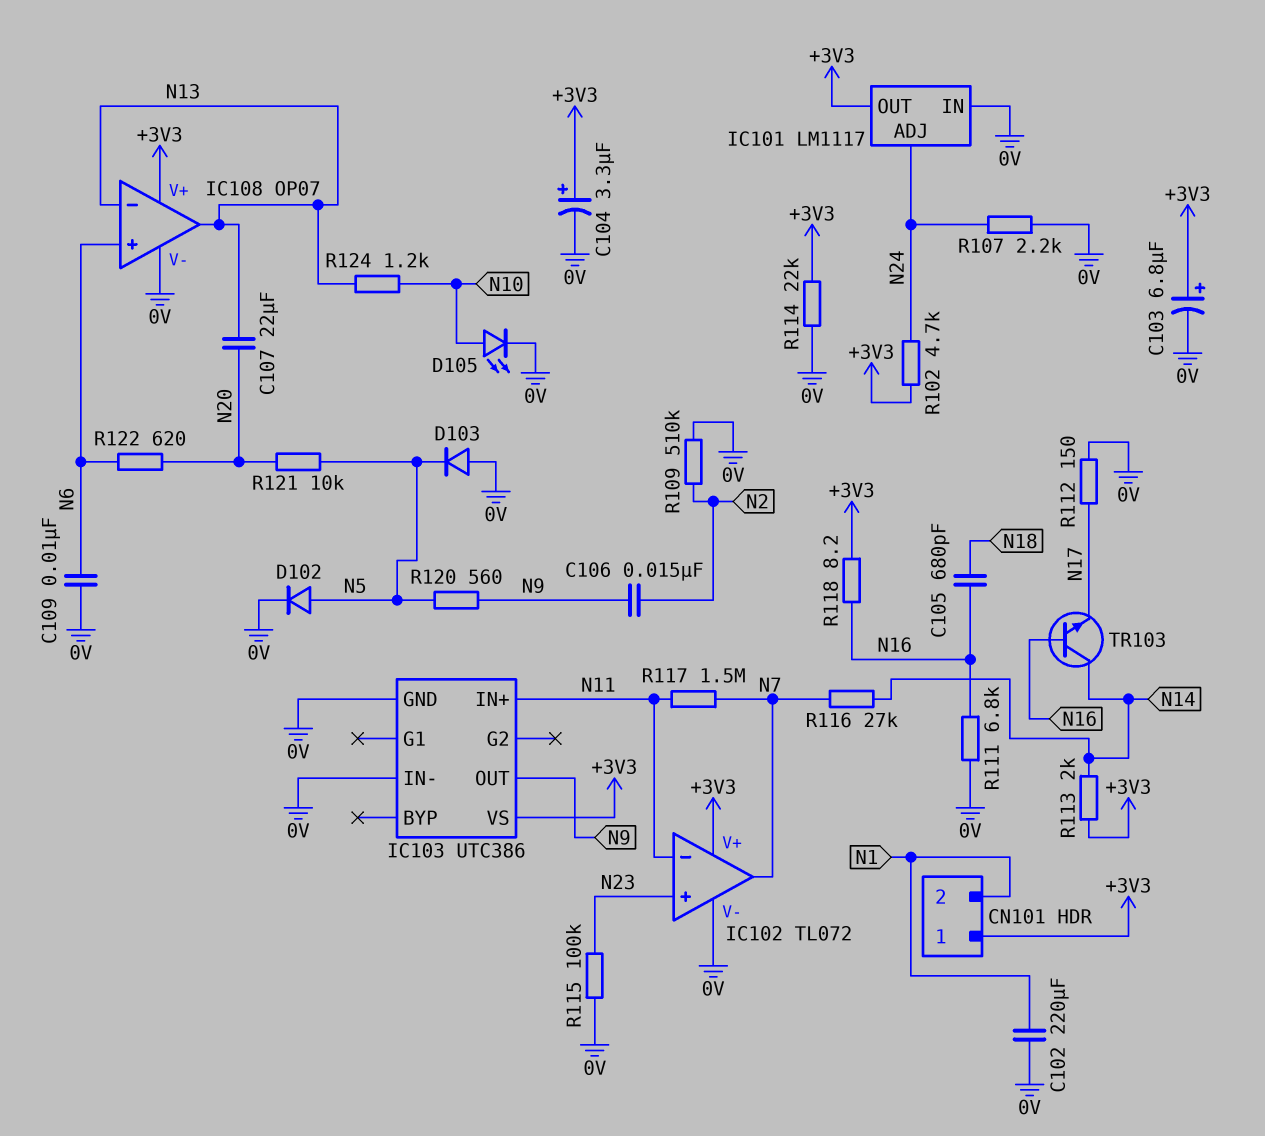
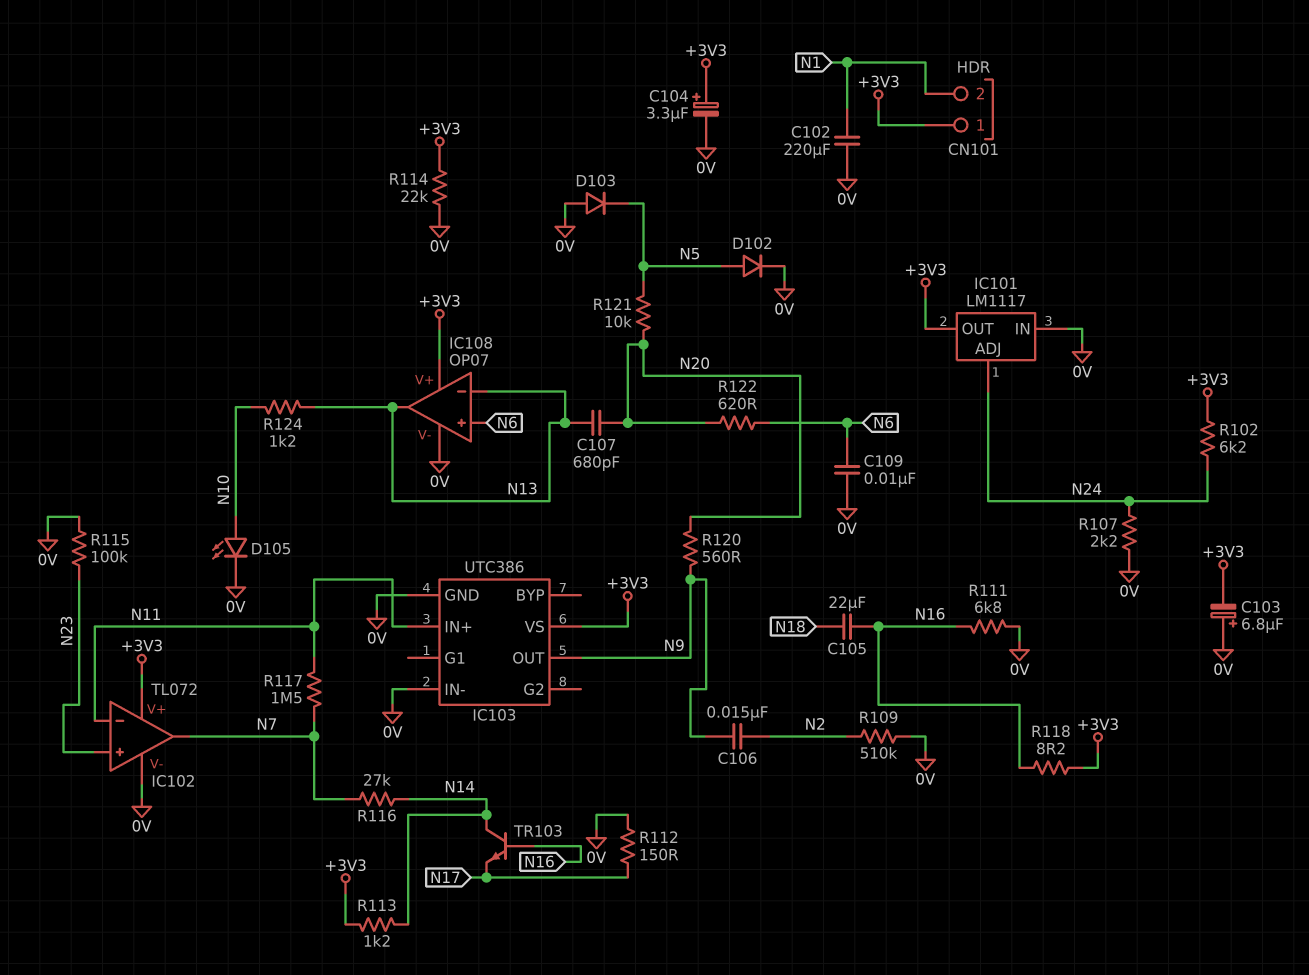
C103: 6.8uF (plus +3V3, minus 0V) -> 6.8uF (plus 0V, minus +3V3)
C105: 680pF (N16, N18) -> 22uF (N16, N18)
C107: 22uF (N13, N20) -> 680pF (N13, N20)
R102: 4.7k (+3V3, N24) -> 6.2k (+3V3, N24)
R113: 2k (+3V3, N14) -> 1.2k (+3V3, N14)
R120: 560 (N5, N9) -> 560 (N9, N20)

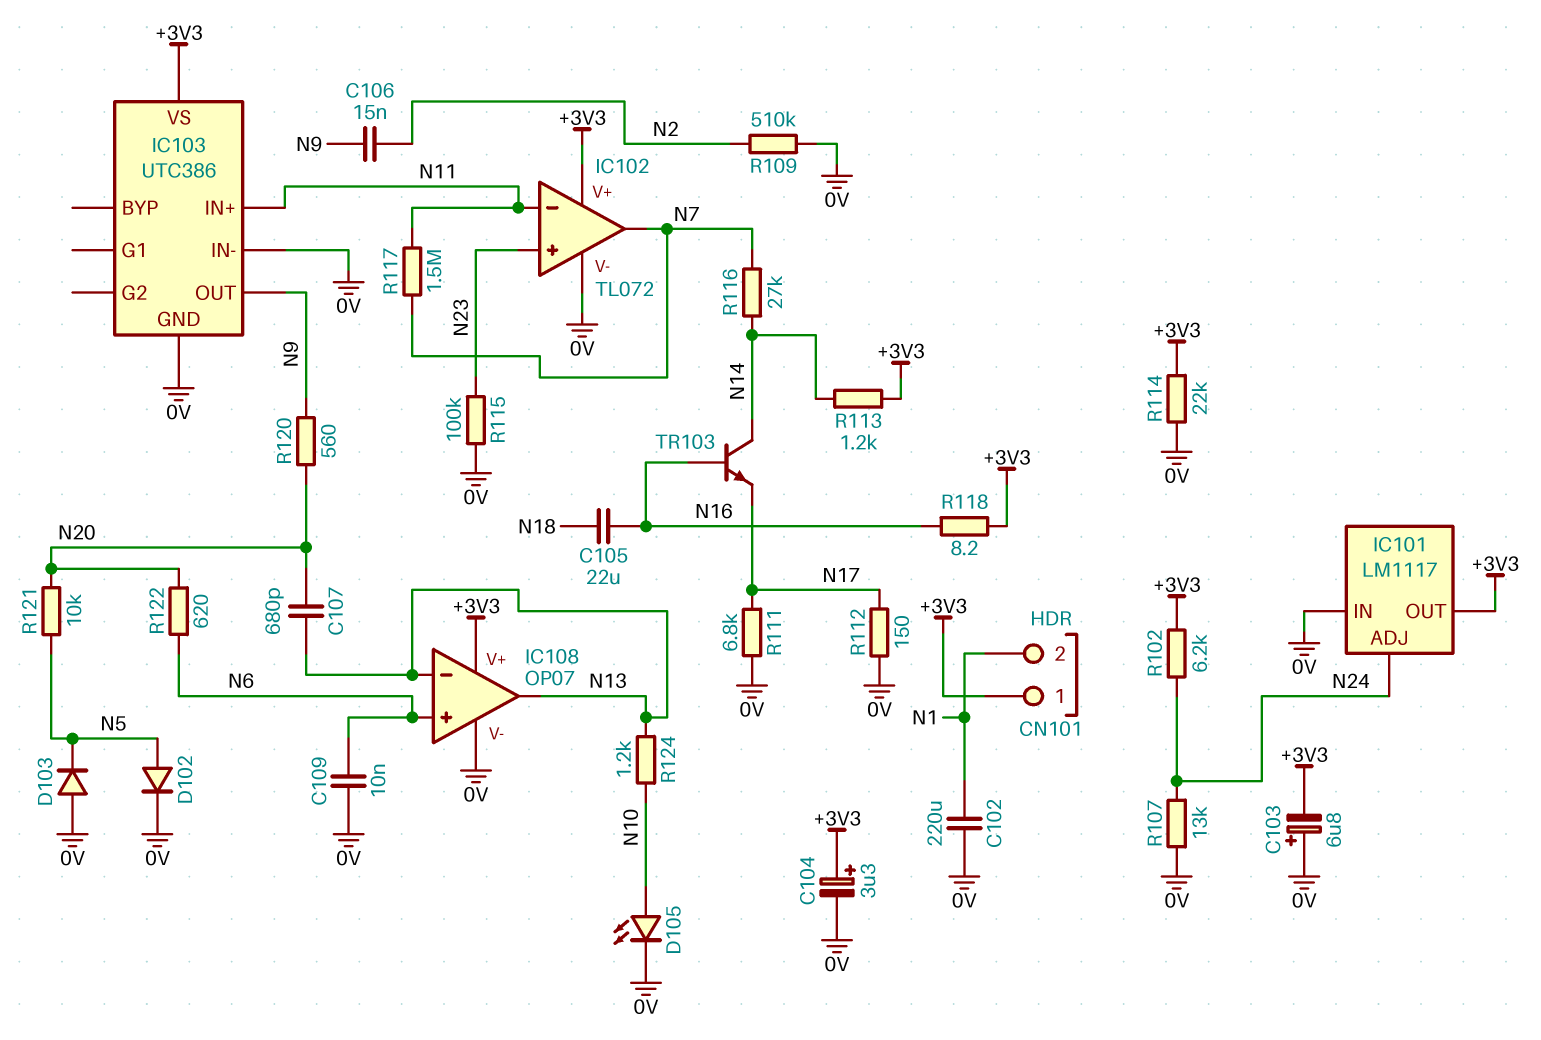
R107: 2.2k (0V, N24) -> 13k (0V, N24)
R111: 6.8k (0V, N16) -> 6.8k (0V, N17)

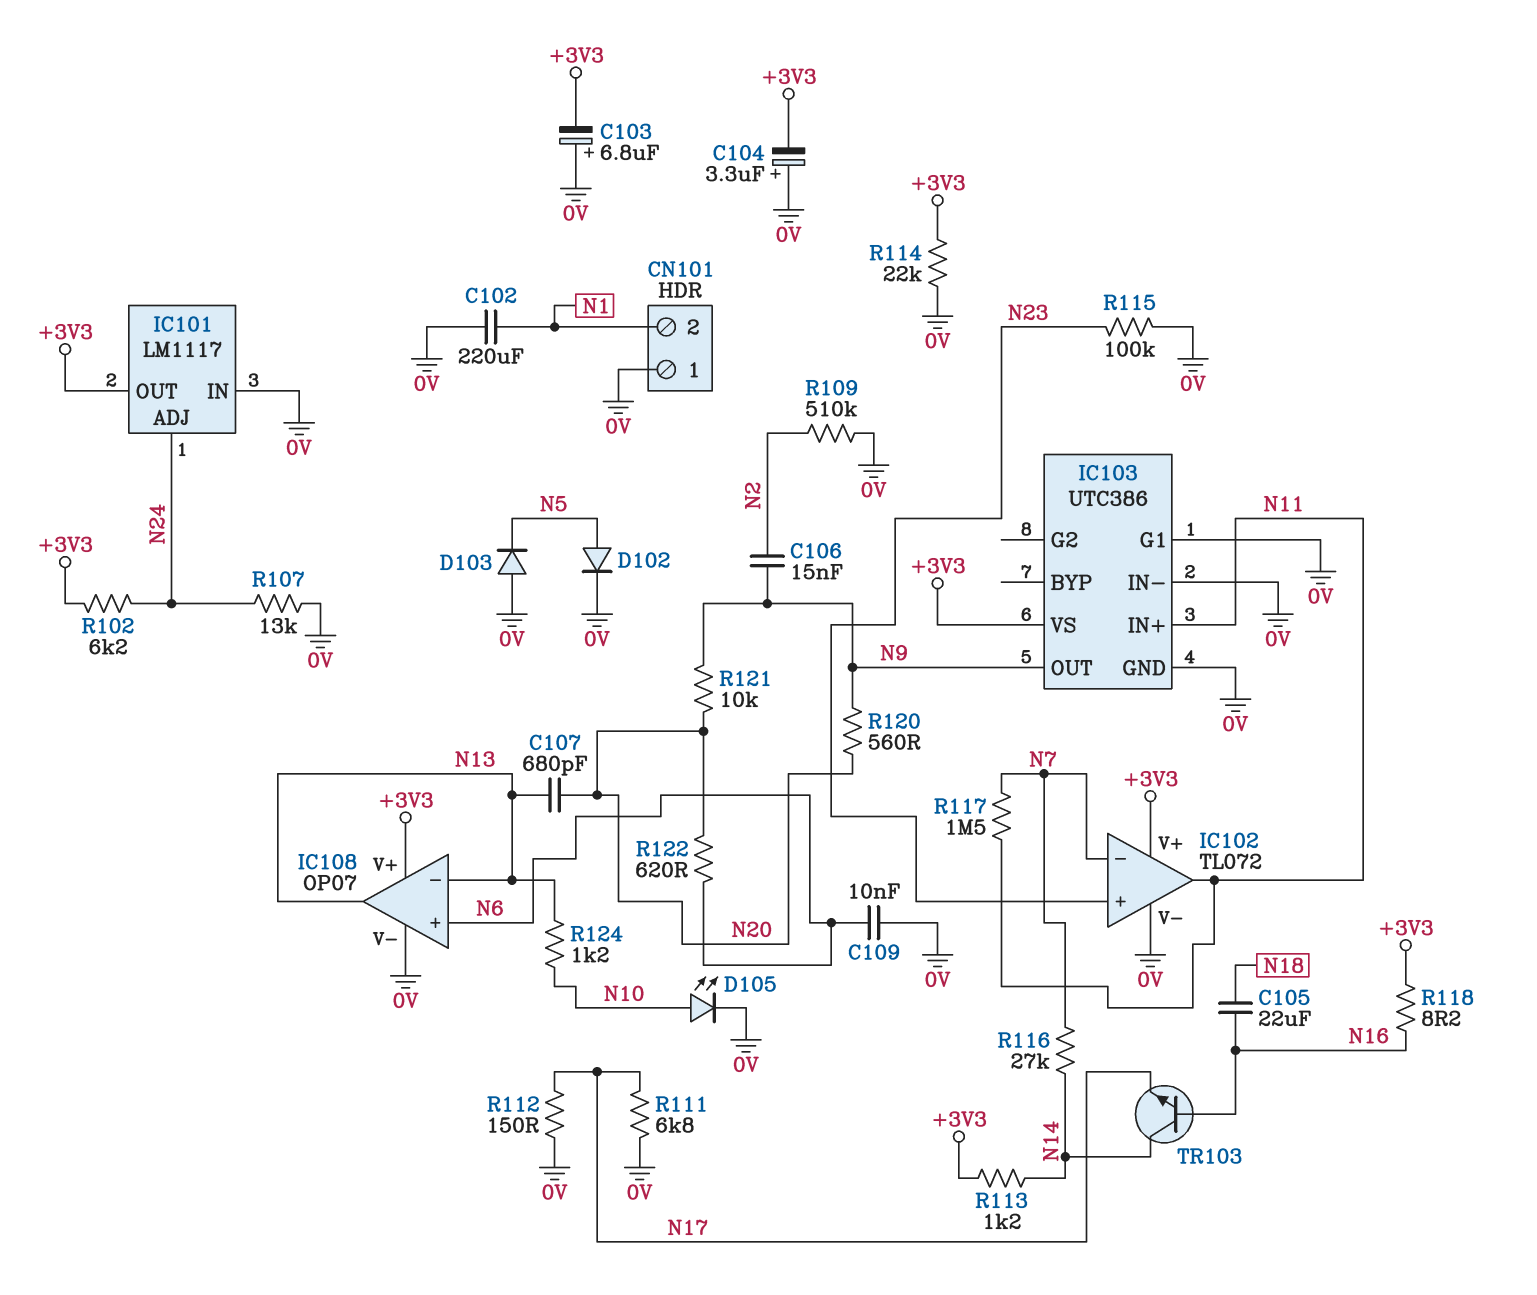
C104: 3.3uF (plus +3V3, minus 0V) -> 3.3uF (plus 0V, minus +3V3)
CN101 pin 1: +3V3 -> 0V
IC102 pin in-: N11 -> N7
IC102 pin out: N7 -> N11
IC103 pin G1: none -> 0V
R121: 10k (N5, N20) -> 10k (N9, N20)

